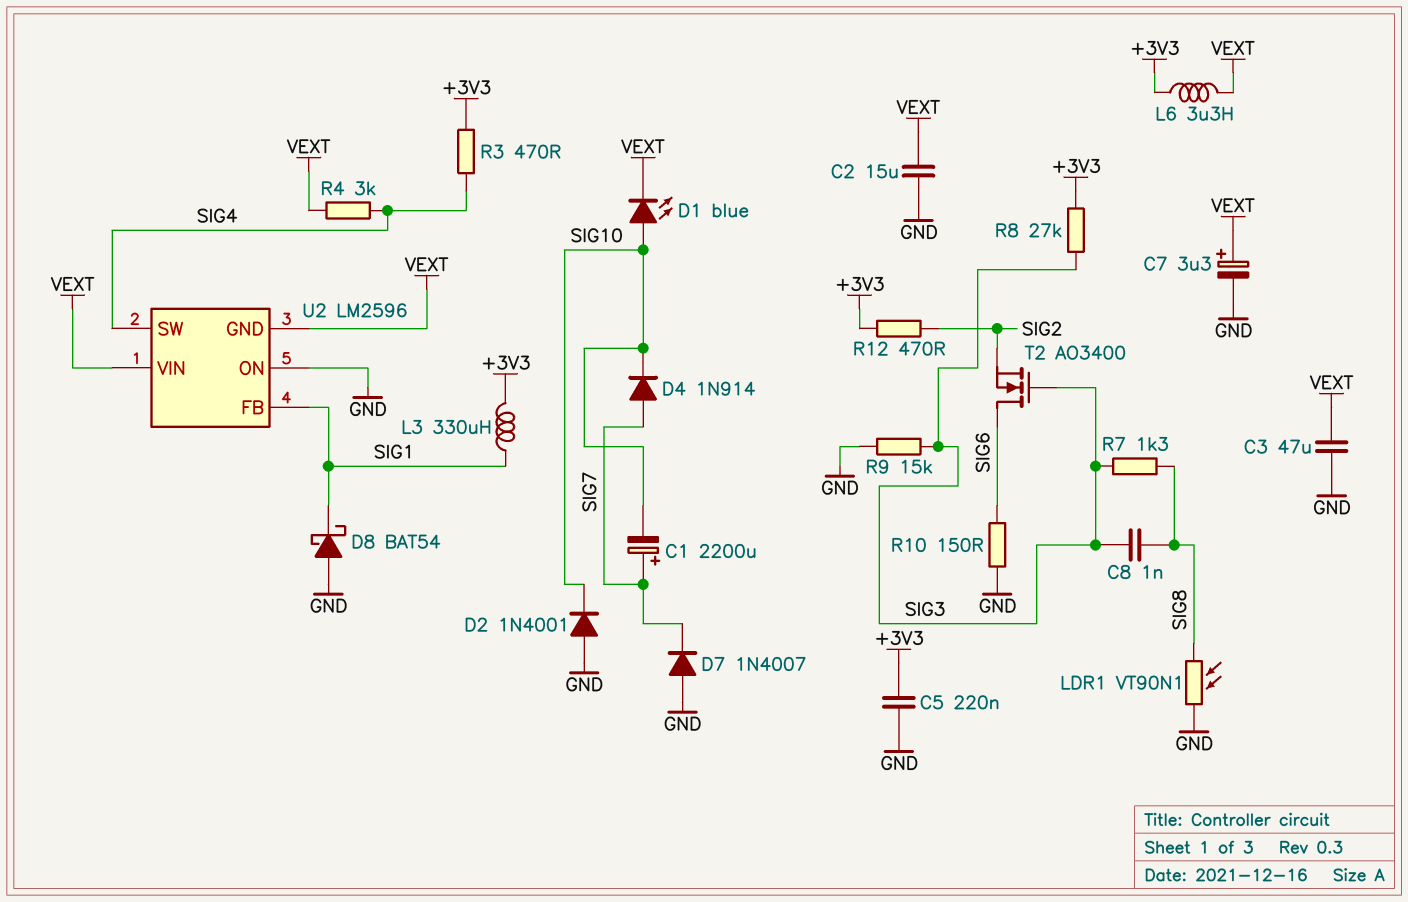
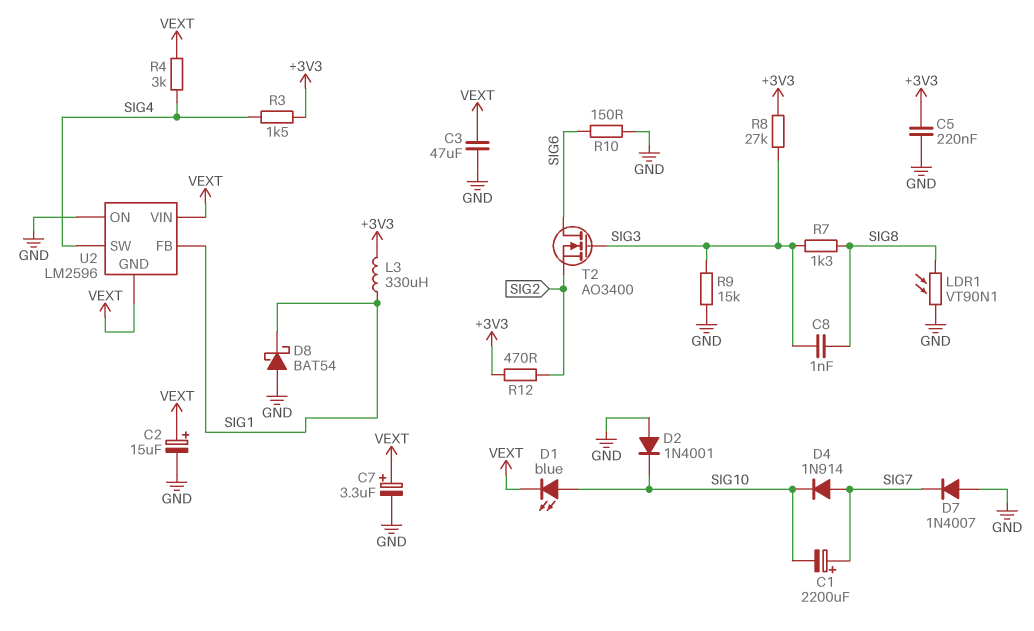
C2: 15uF (GND, VEXT) -> 15uF (plus VEXT, minus GND)
L6: 3.3uH (+3V3, VEXT) -> none
R3: 470 (+3V3, SIG4) -> 1.5k (+3V3, SIG4)

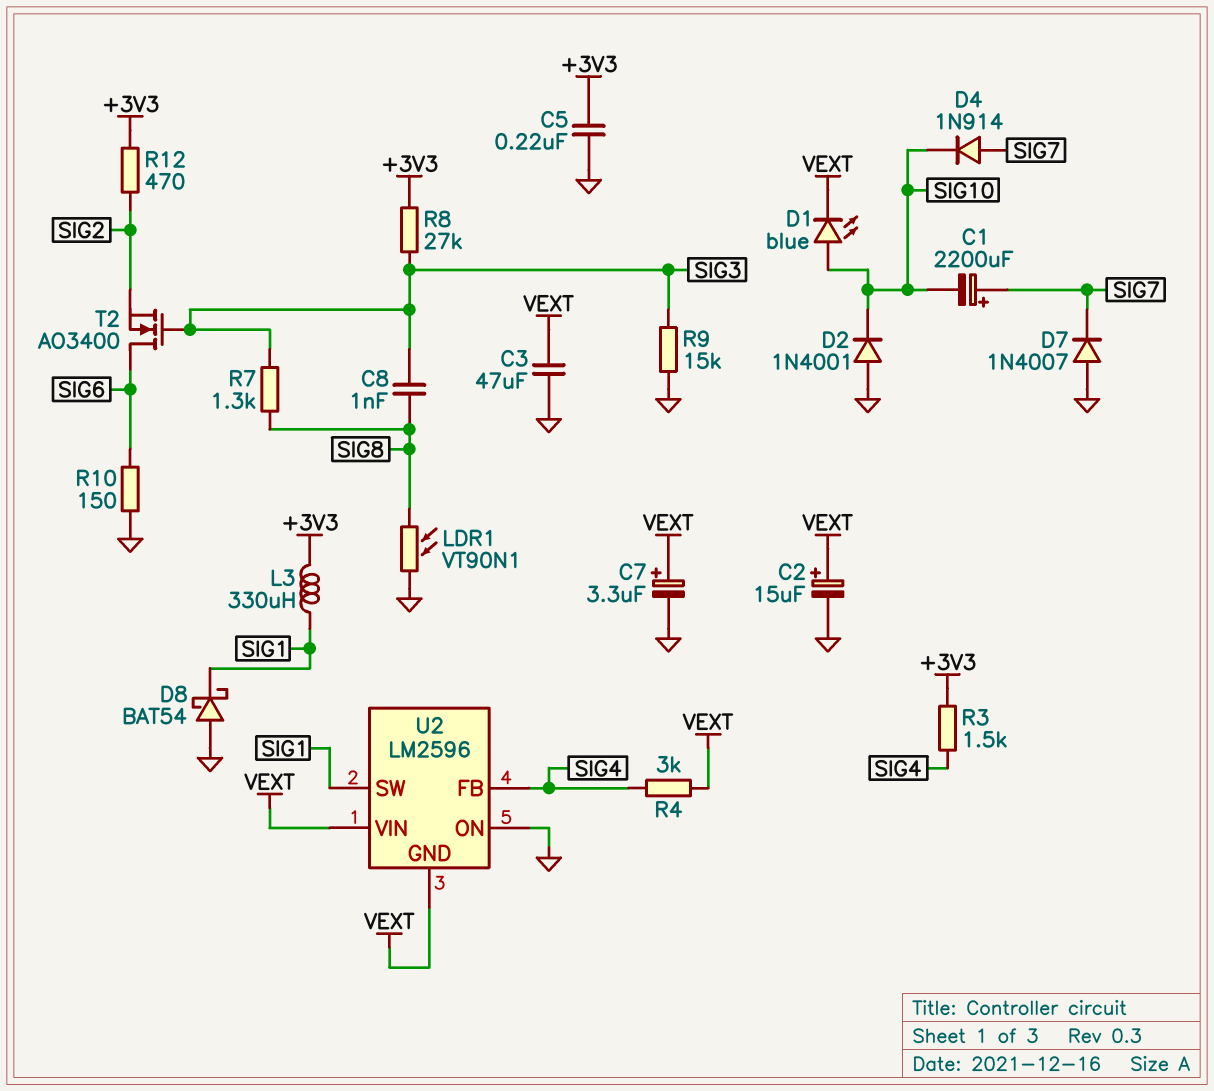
U2 pin FB: SIG1 -> SIG4
U2 pin SW: SIG4 -> SIG1

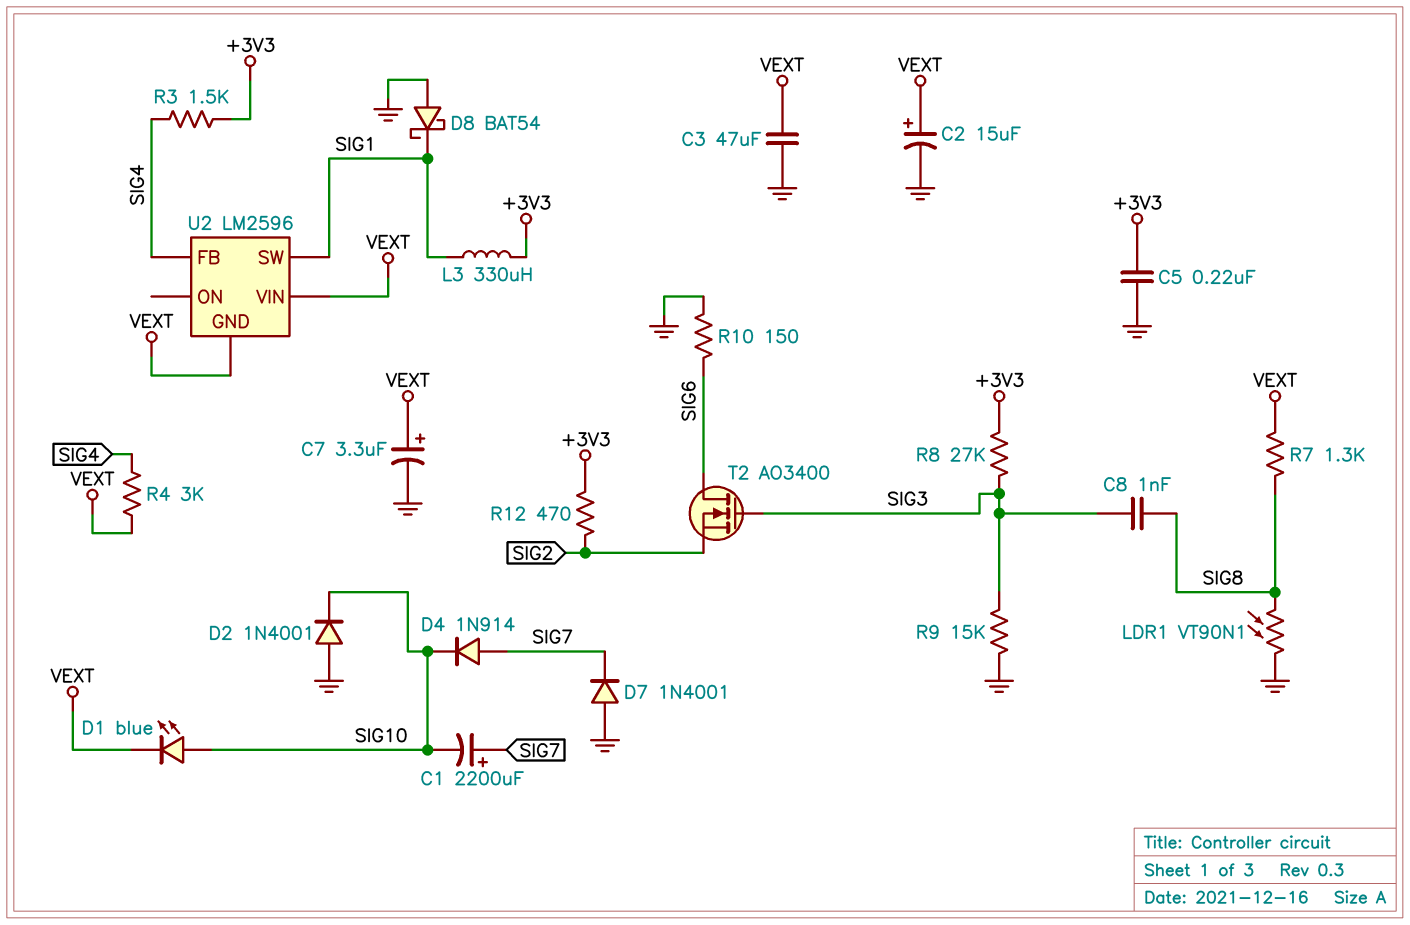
D7: diode 1N4007 (A GND, K SIG7) -> diode 1N4001 (A GND, K SIG7)
R7: 1.3k (SIG3, SIG8) -> 1.3k (SIG8, VEXT)
U2 pin ON: GND -> none

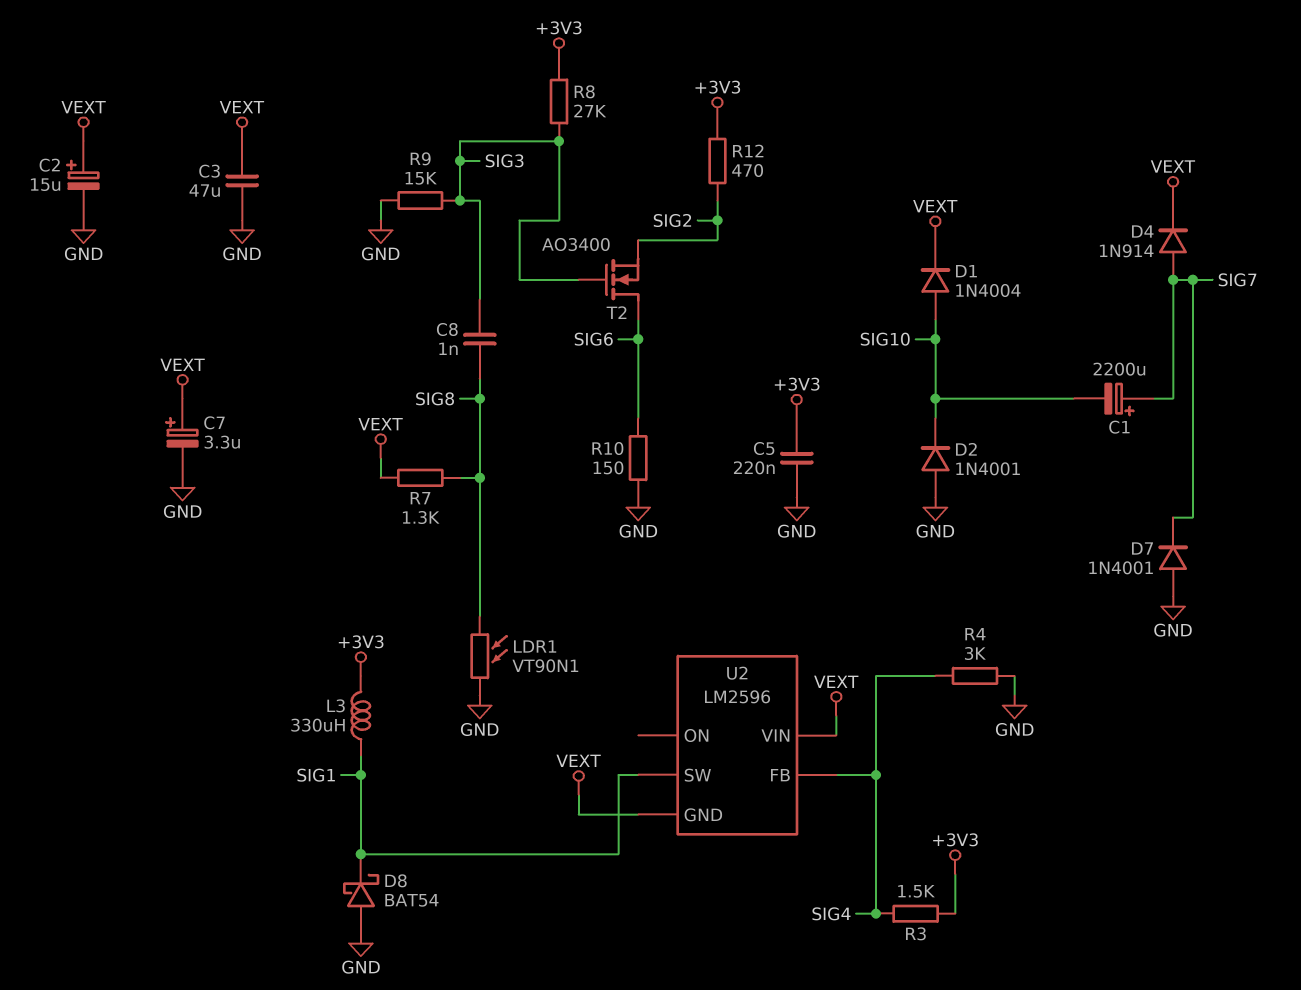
D1: LED blue (A SIG10, K VEXT) -> diode 1N4004 (A SIG10, K VEXT)
D4: diode 1N914 (A SIG7, K SIG10) -> diode 1N914 (A SIG7, K VEXT)
R4: 3k (SIG4, VEXT) -> 3k (GND, SIG4)

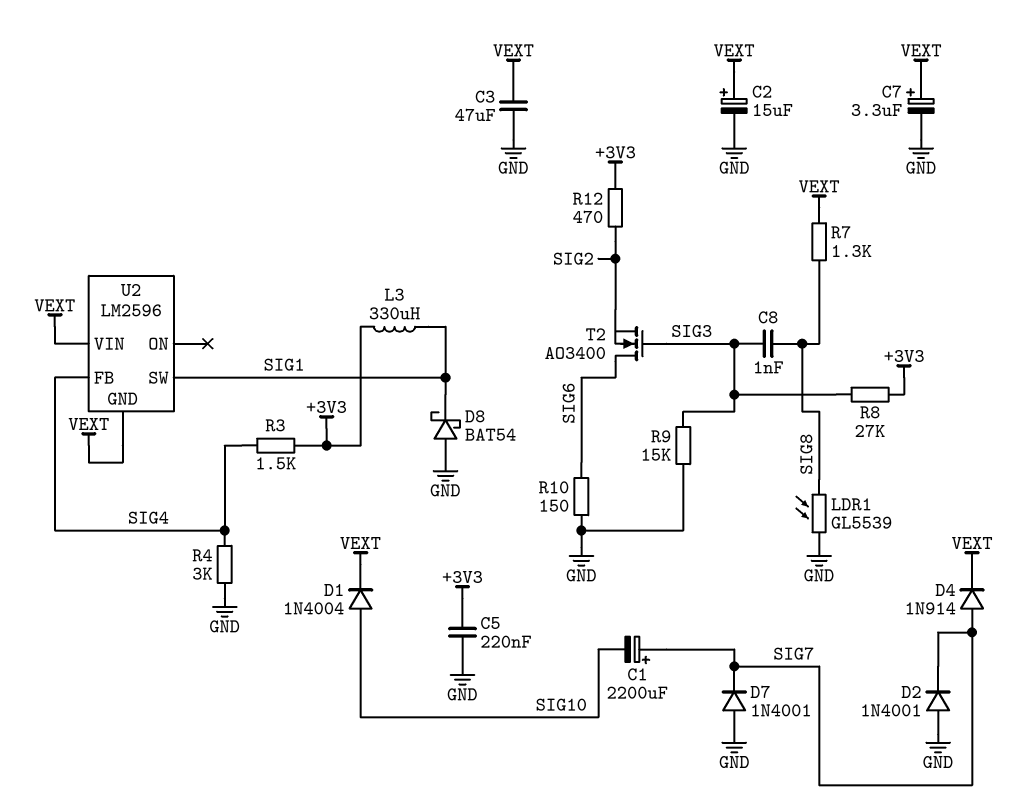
D2: diode 1N4001 (A GND, K SIG10) -> diode 1N4001 (A GND, K SIG7)
LDR1: VT90N1 (GND, SIG8) -> GL5539 (GND, SIG8)

